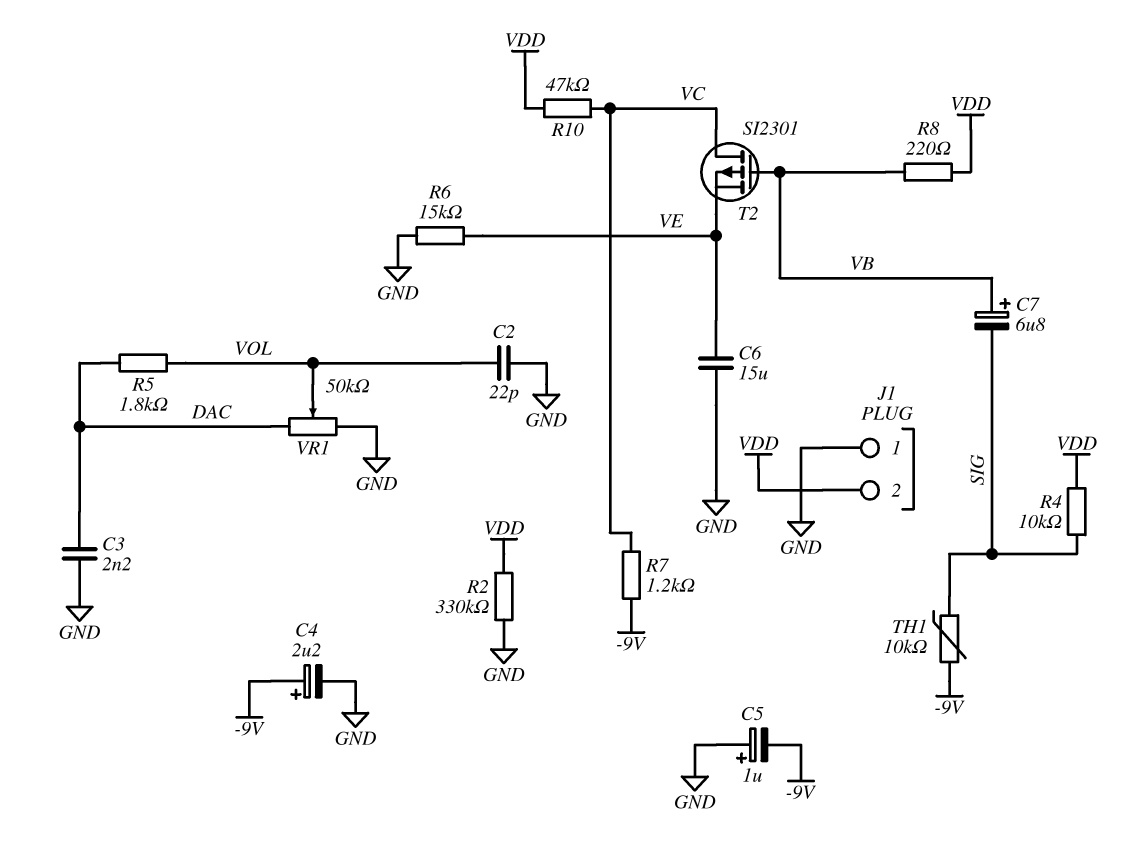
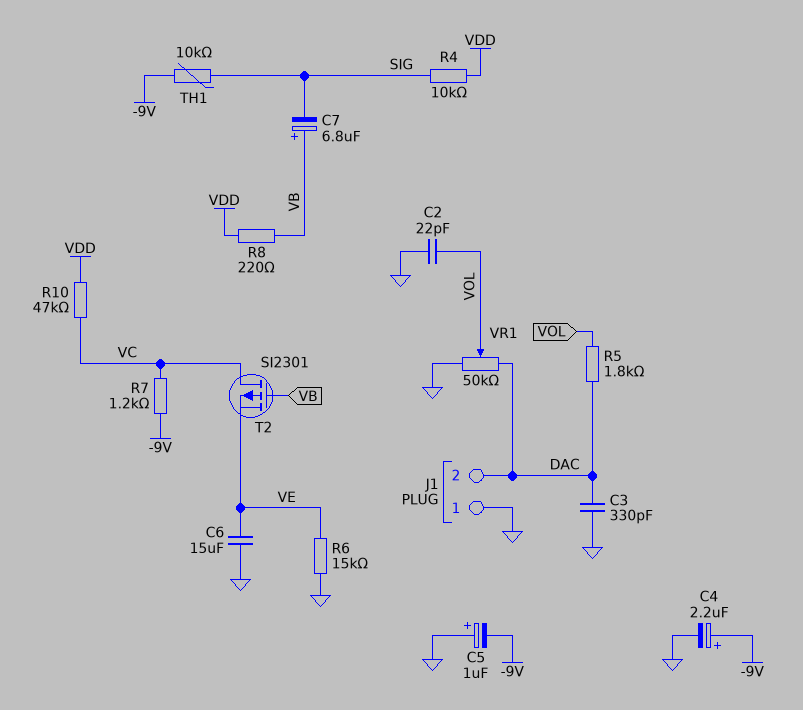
C3: 2.2nF (DAC, GND) -> 330pF (DAC, GND)
J1 pin 2: VDD -> DAC
R2: 330k (GND, VDD) -> none

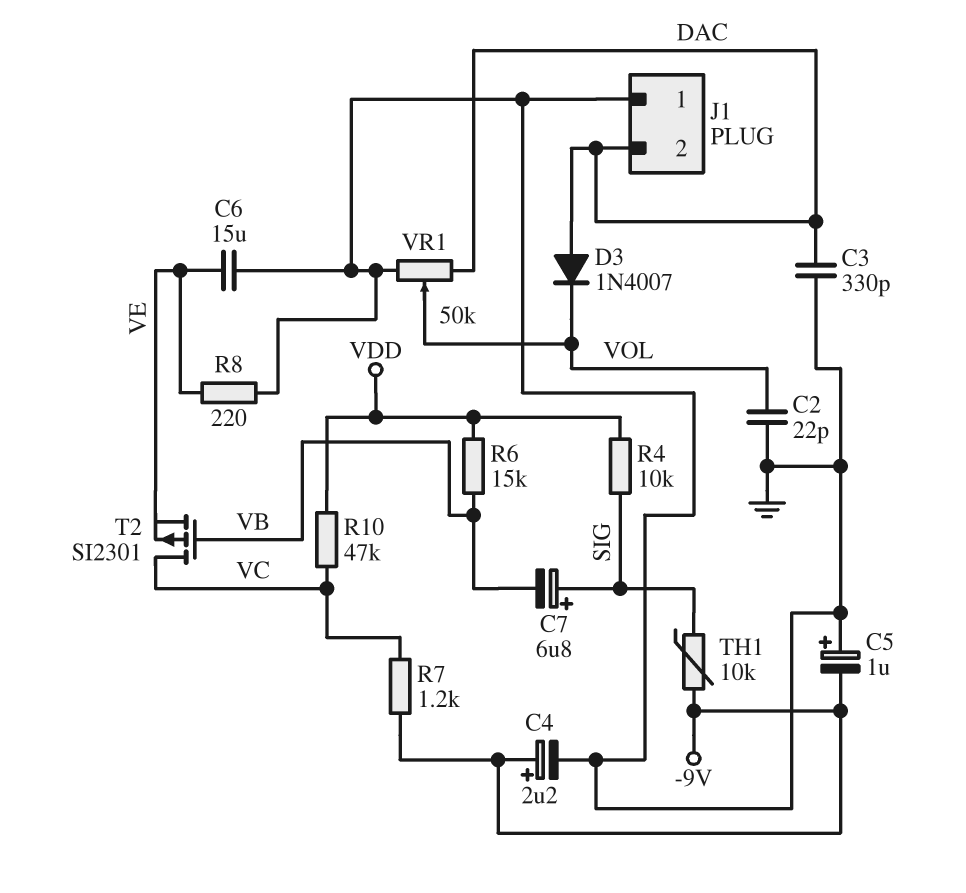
C7: 6.8uF (plus VB, minus SIG) -> 6.8uF (plus SIG, minus VB)
D3: none -> diode 1N4007 (A DAC, K VOL)
R5: 1.8k (DAC, VOL) -> none
R6: 15k (GND, VE) -> 15k (VB, VDD)
R8: 220 (VB, VDD) -> 220 (GND, VE)

